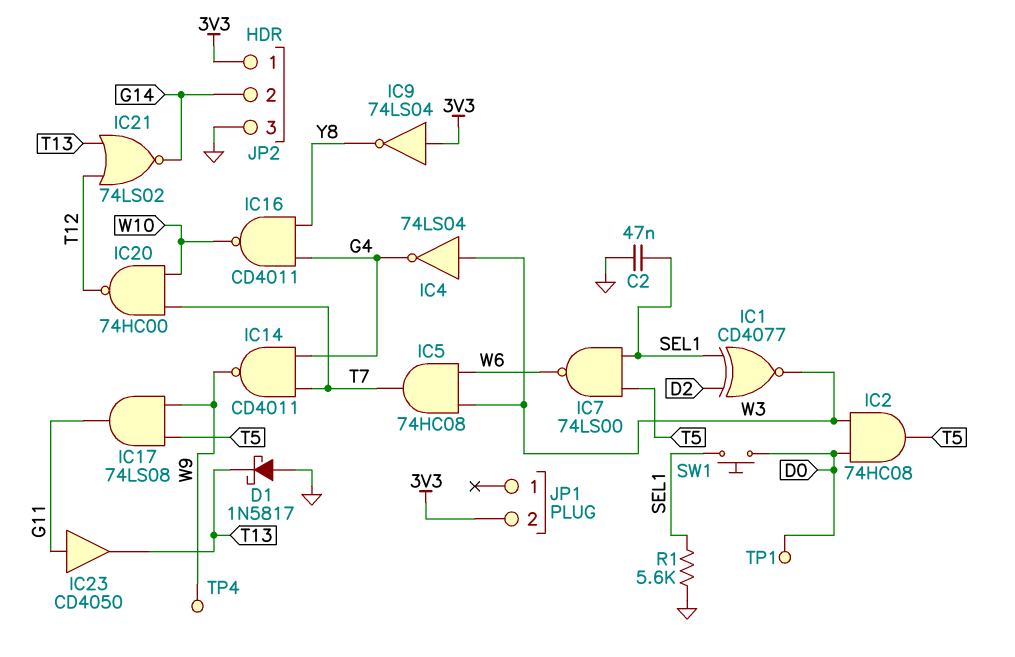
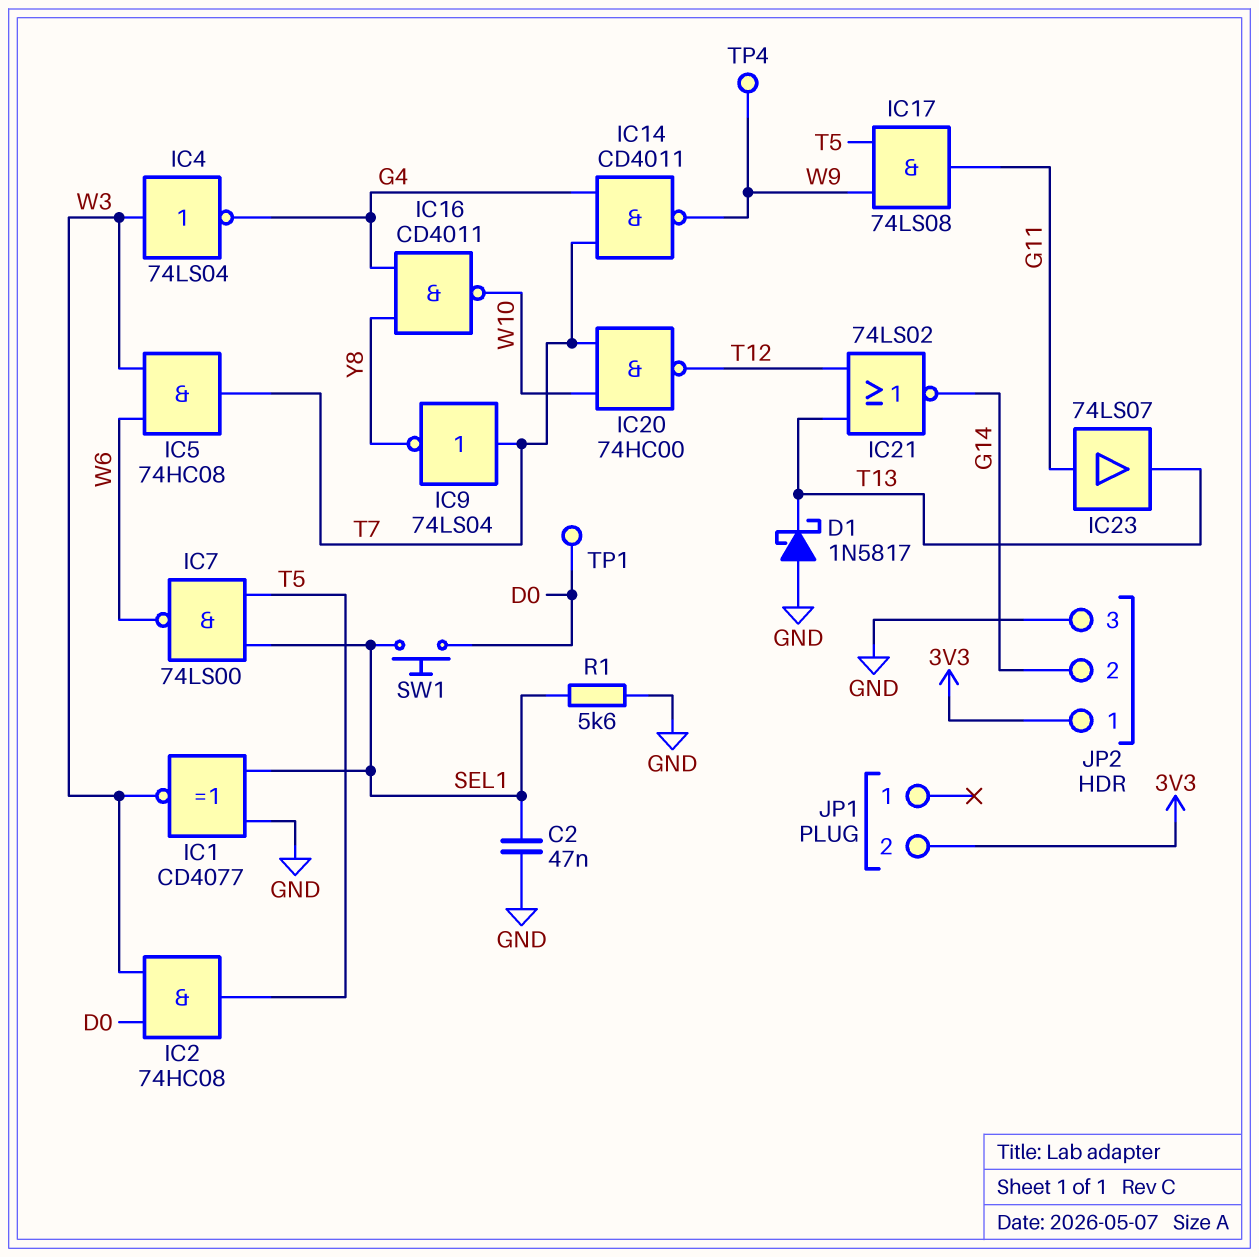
IC1: XNOR CD4077 (in D2, in SEL1, out W3) -> XNOR CD4077 (in GND, in SEL1, out W3)
IC9: NOT 74LS04 (in 3V3, out Y8) -> NOT 74LS04 (in T7, out Y8)
IC23: buffer CD4050 (in G11, out T13) -> buffer 74LS07 (in G11, out T13)

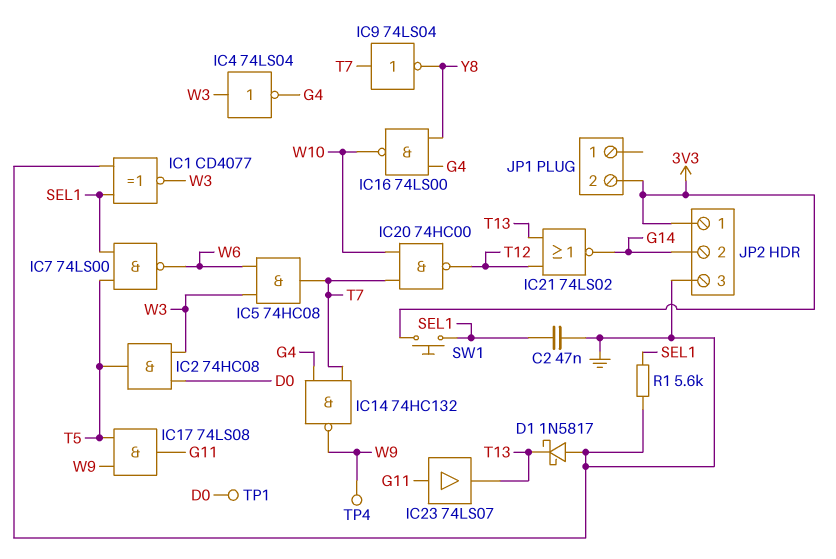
IC14: NAND CD4011 (in G4, in T7, out W9) -> NAND 74HC132 (in G4, in T7, out W9)
IC16: NAND CD4011 (in G4, in Y8, out W10) -> NAND 74LS00 (in G4, in Y8, out W10)
SW1: button (D0, SEL1) -> button (3V3, SEL1)

